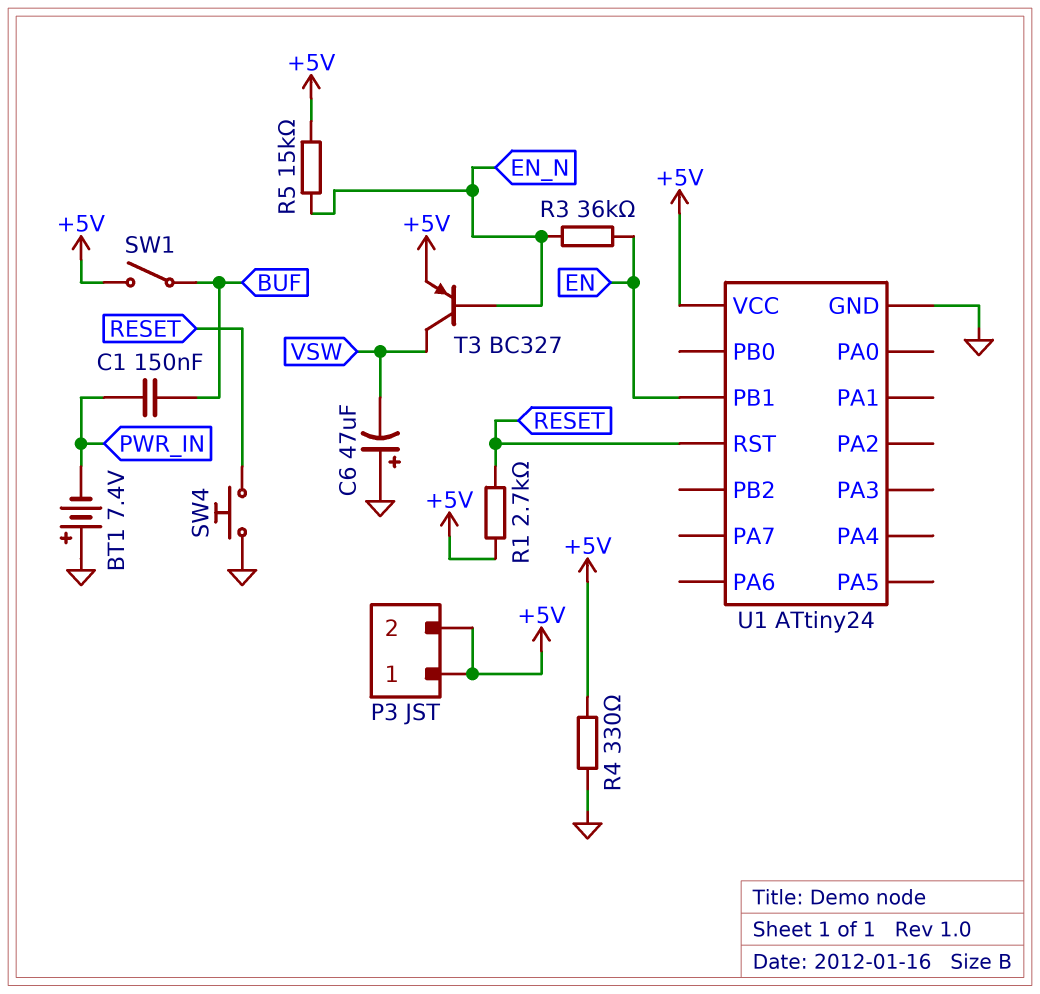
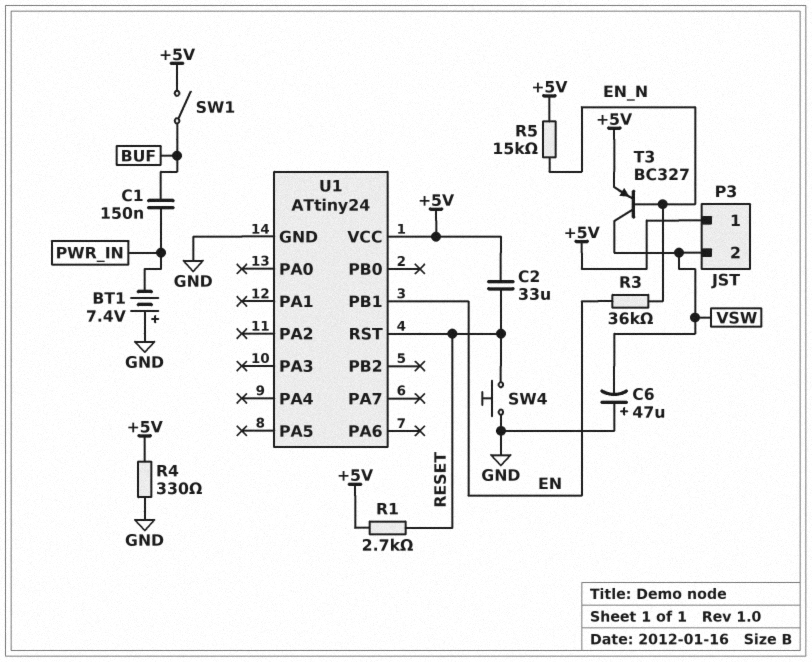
C2: none -> 33uF (+5V, RESET)
P3 pin 2: +5V -> VSW

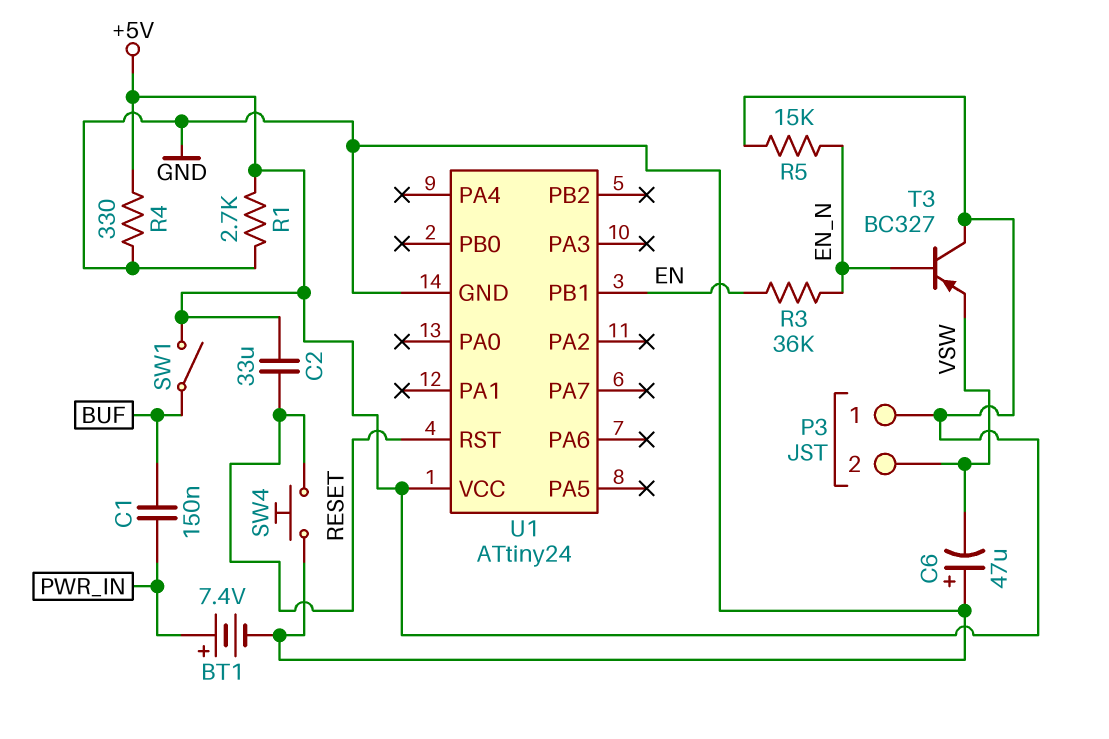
BT1: 7.4V (plus GND, minus PWR_IN) -> 7.4V (plus PWR_IN, minus GND)
R1: 2.7k (+5V, RESET) -> 2.7k (+5V, GND)
T3: PNP BC327 (B EN_N, C VSW, E +5V) -> PNP BC327 (B EN_N, C +5V, E VSW)

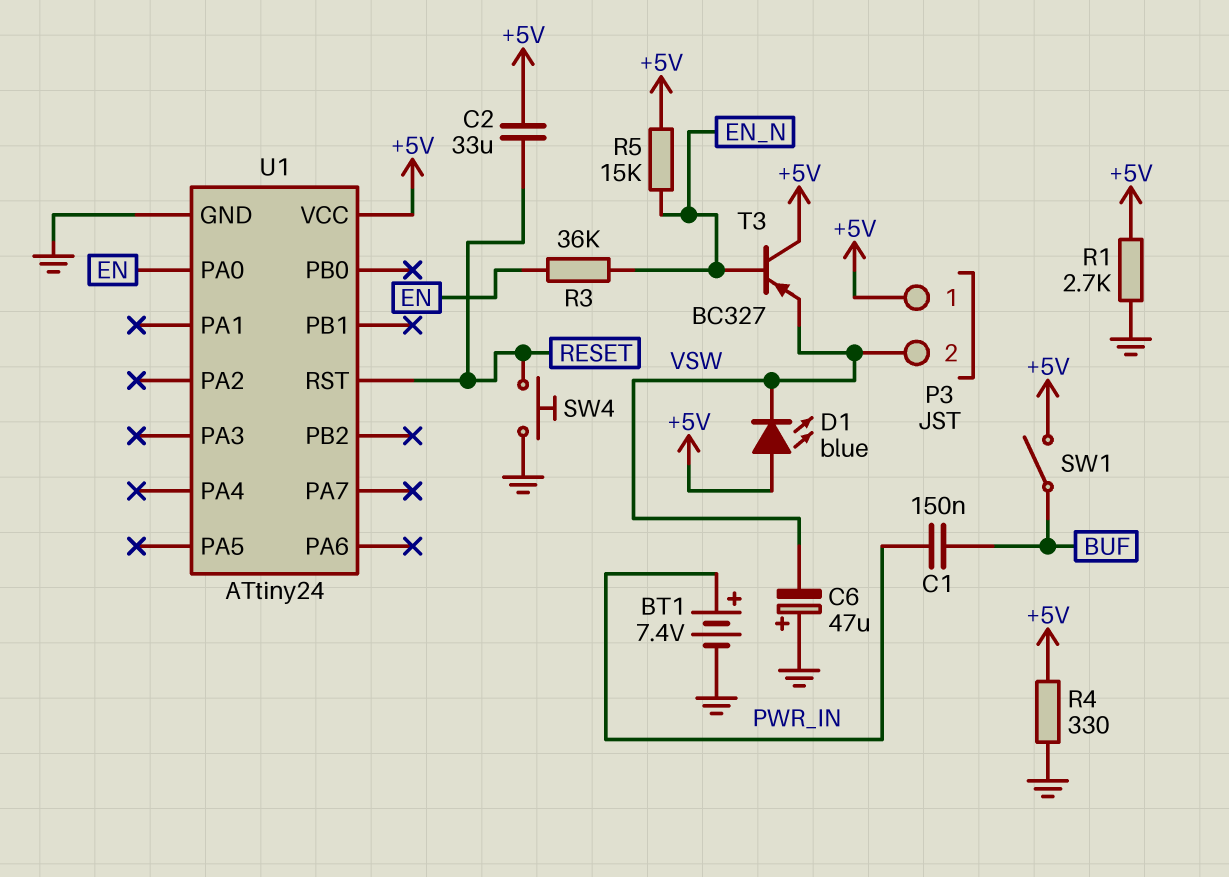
D1: none -> LED blue (A +5V, K VSW)
U1 pin PA0: none -> EN
U1 pin PB1: EN -> none

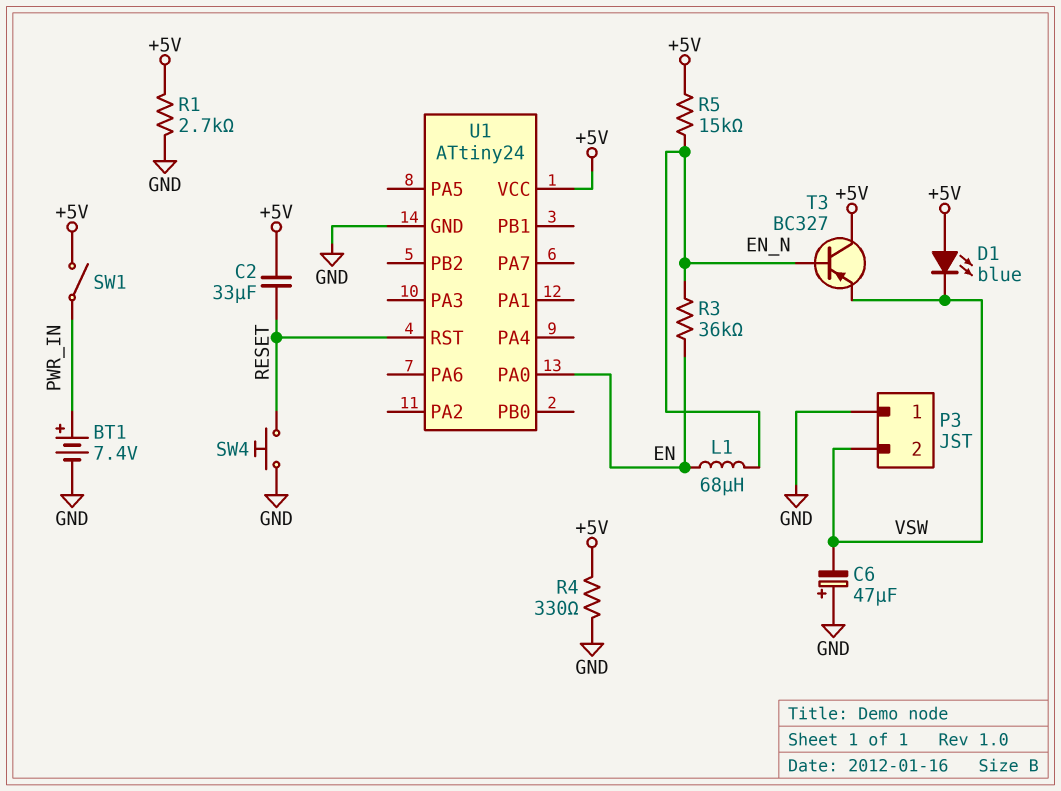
C1: 150nF (BUF, PWR_IN) -> none
L1: none -> 68uH (EN, EN_N)
P3 pin 1: +5V -> GND
SW1: switch (+5V, BUF) -> switch (+5V, PWR_IN)

